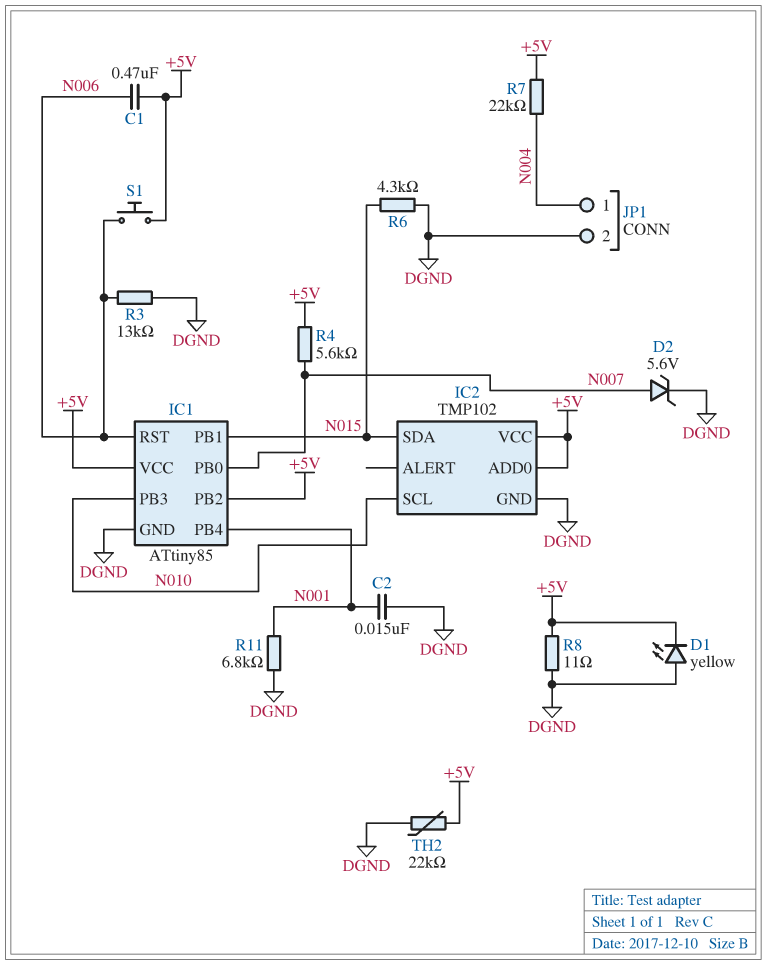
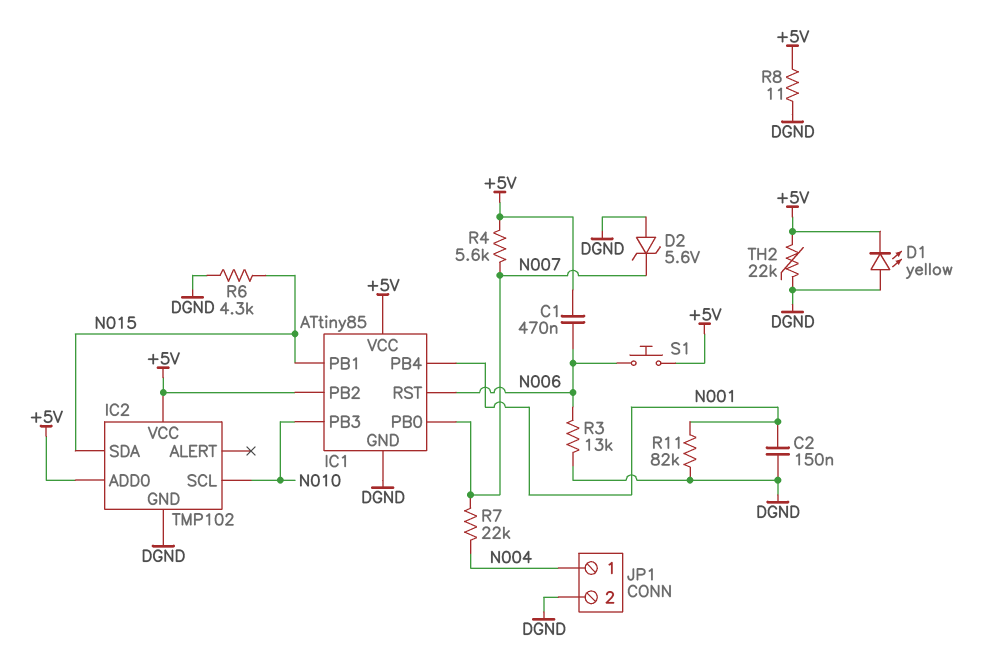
C2: 15nF (DGND, N001) -> 150nF (DGND, N001)
D2: zener 5.6V (A N007, K DGND) -> zener 5.6V (A DGND, K N007)
R7: 22k (+5V, N004) -> 22k (N004, N007)
R11: 6.8k (DGND, N001) -> 82k (DGND, N001)

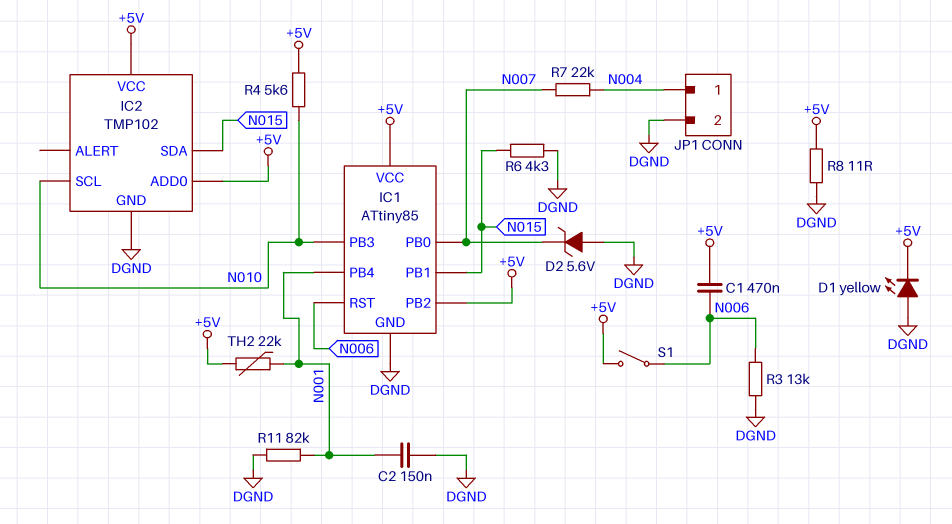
R4: 5.6k (+5V, N007) -> 5.6k (+5V, N010)
S1: button (+5V, N006) -> switch (+5V, N006)
TH2: 22k (+5V, DGND) -> 22k (+5V, N001)

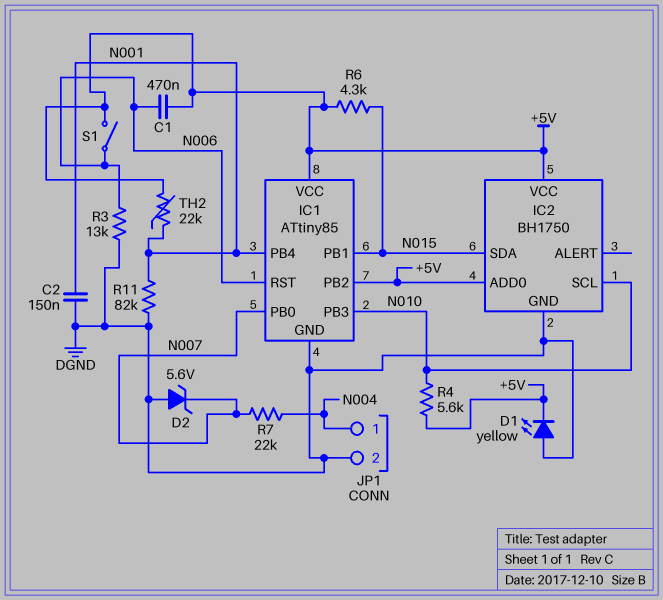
IC2: TMP102 -> BH1750
R6: 4.3k (DGND, N015) -> 4.3k (+5V, N015)
R8: 11 (+5V, DGND) -> none

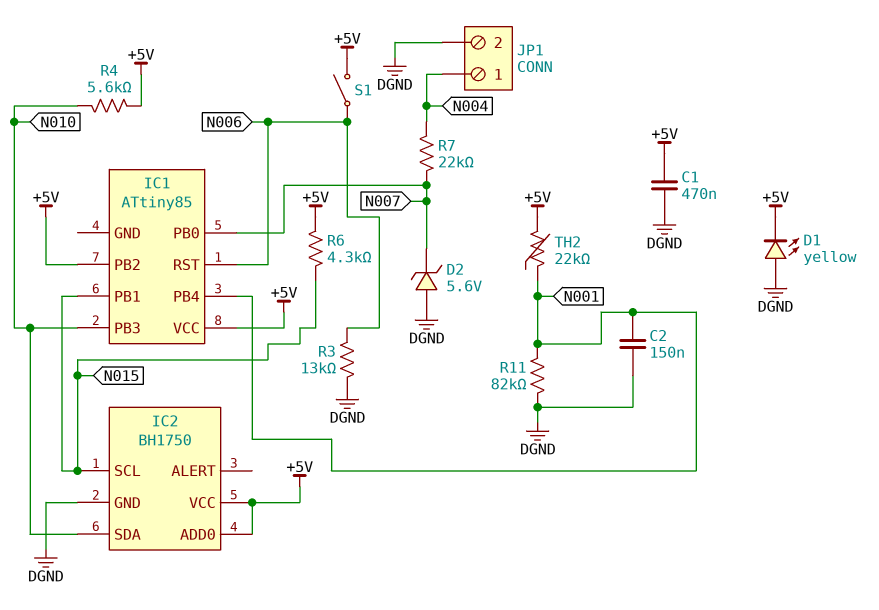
C1: 470nF (+5V, N006) -> 470nF (+5V, DGND)
IC1 pin GND: DGND -> none
IC2 pin SCL: N010 -> N015
IC2 pin SDA: N015 -> N010

